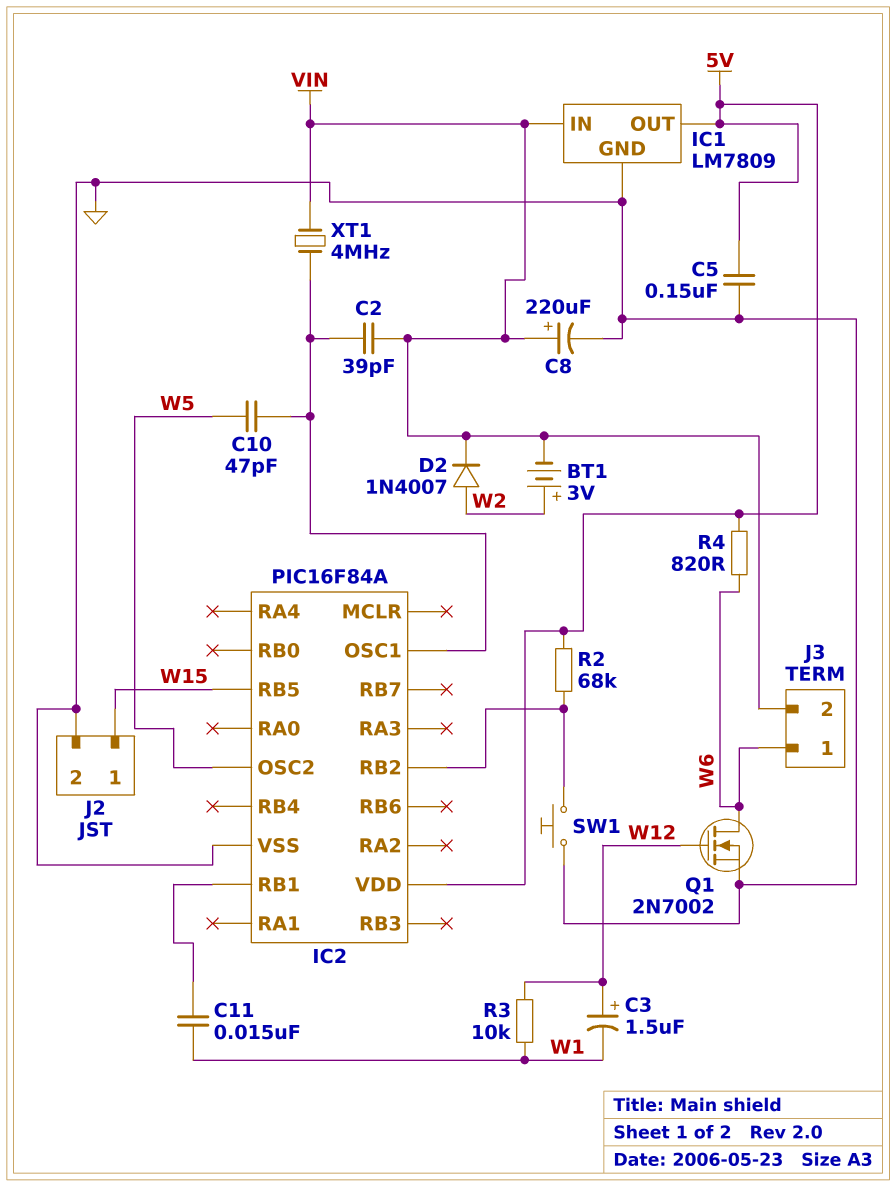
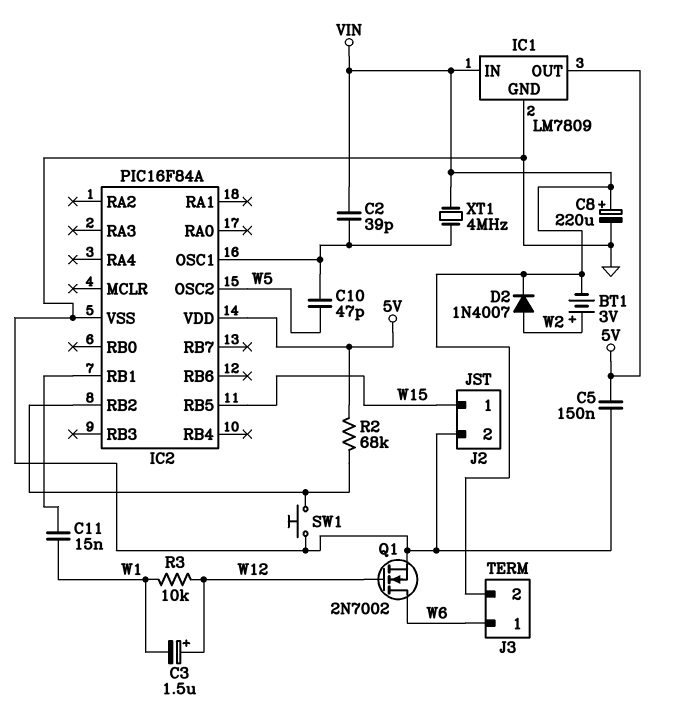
R4: 820 (5V, W6) -> none

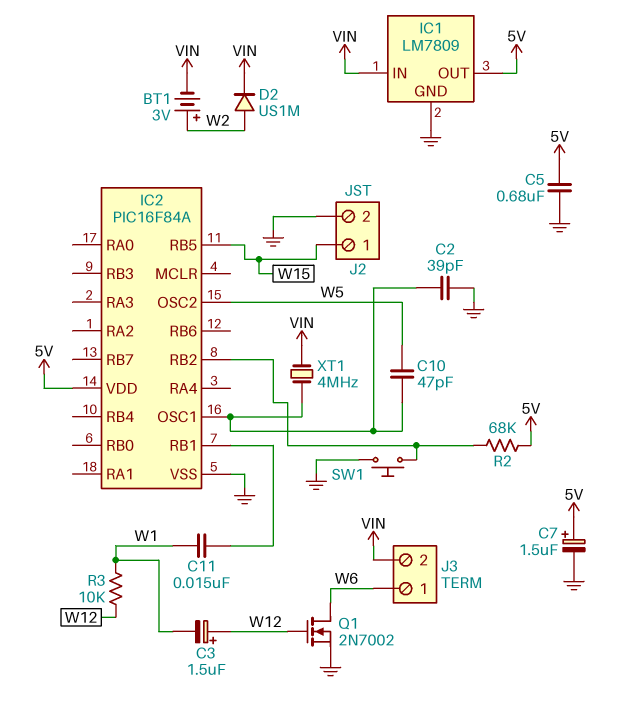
C2: 39pF (IC2/OSC1, VIN) -> 39pF (GND, IC2/OSC1)
C5: 150nF (5V, GND) -> 680nF (5V, GND)
C7: none -> 1.5uF (plus 5V, minus GND)
C8: 220uF (plus VIN, minus GND) -> none
D2: diode 1N4007 (A W2, K VIN) -> diode US1M (A W2, K VIN)

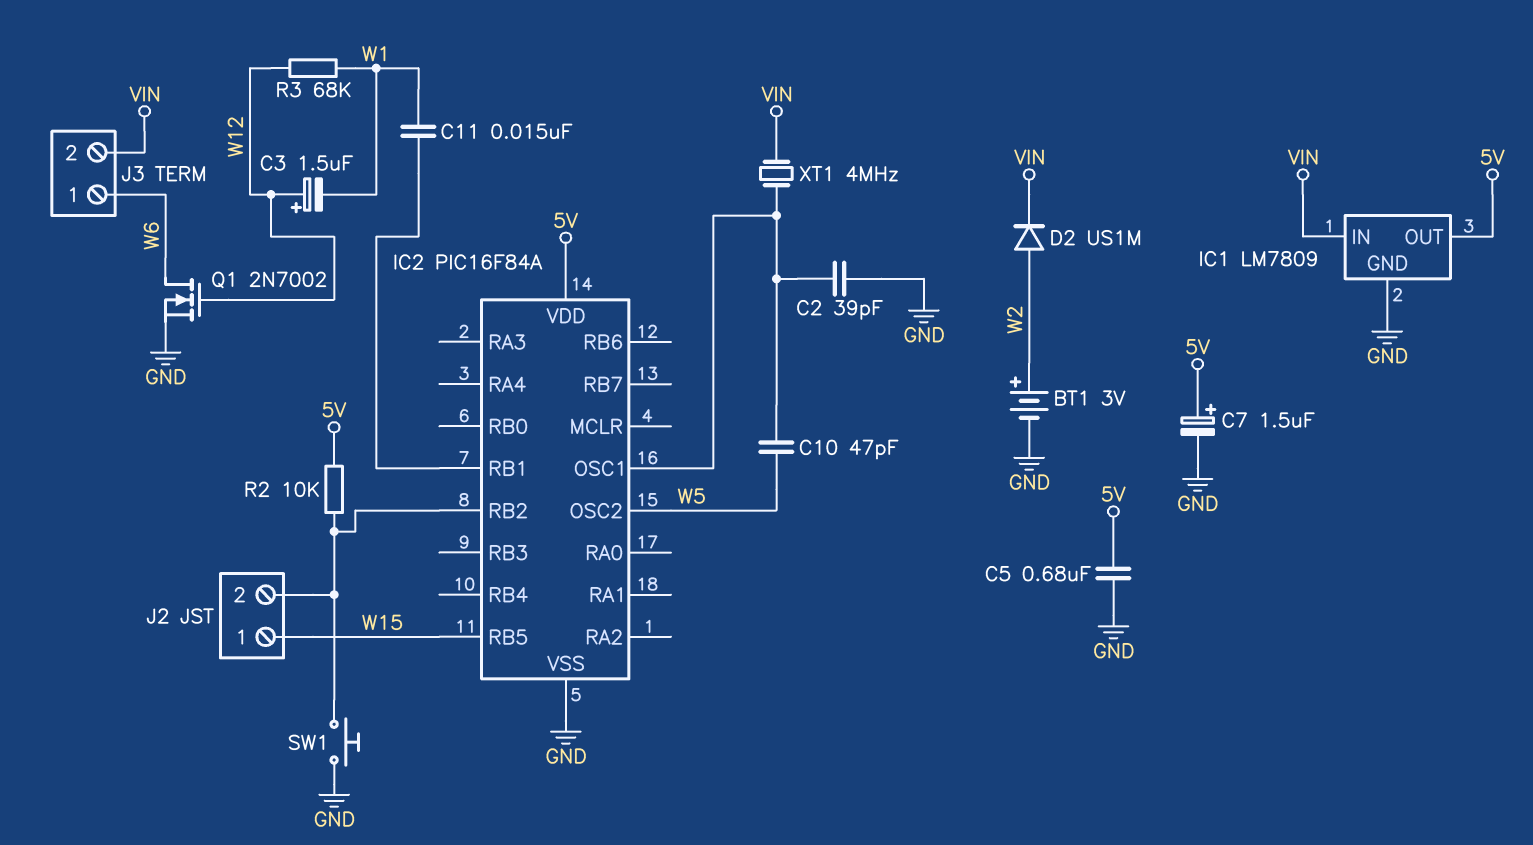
BT1: 3V (plus W2, minus VIN) -> 3V (plus W2, minus GND)
J2 pin 2: GND -> IC2/RB2
R2: 68k (5V, IC2/RB2) -> 10k (5V, IC2/RB2)
R3: 10k (W1, W12) -> 68k (W1, W12)

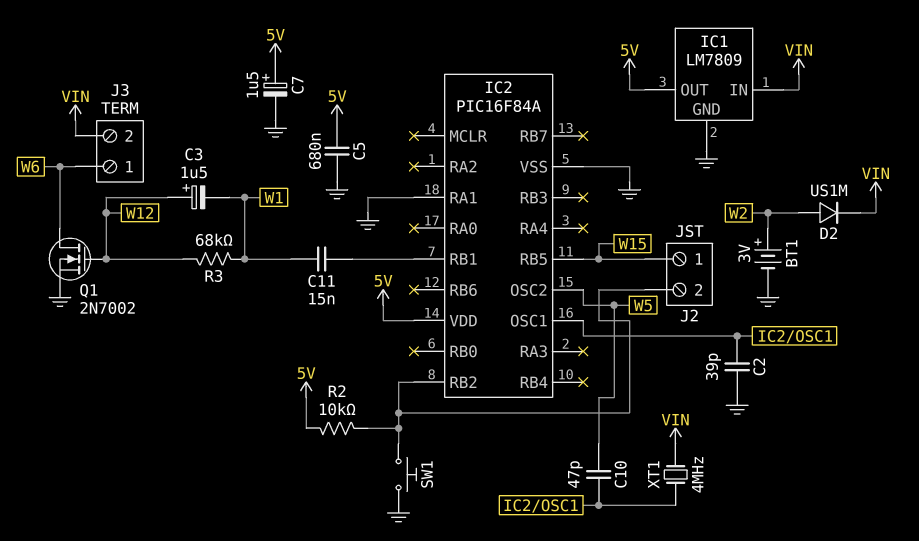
IC2 pin RA1: none -> GND

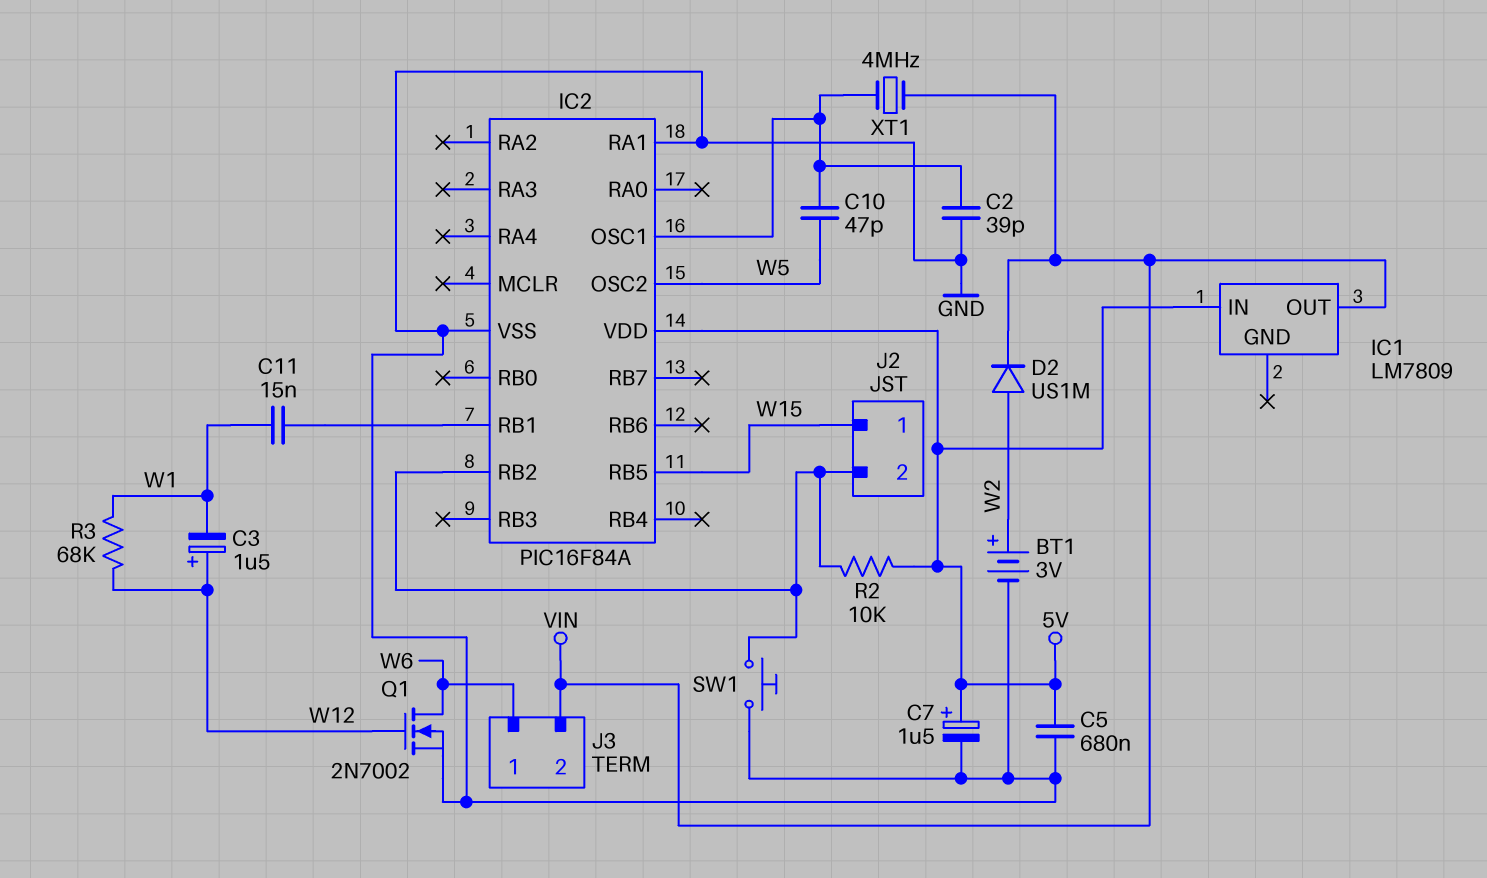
IC1 pin GND: GND -> none
IC1 pin IN: VIN -> 5V
IC1 pin OUT: 5V -> VIN

